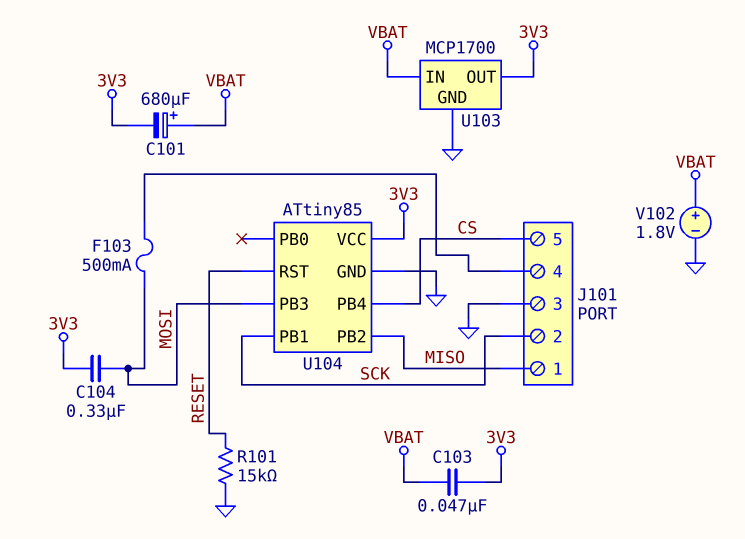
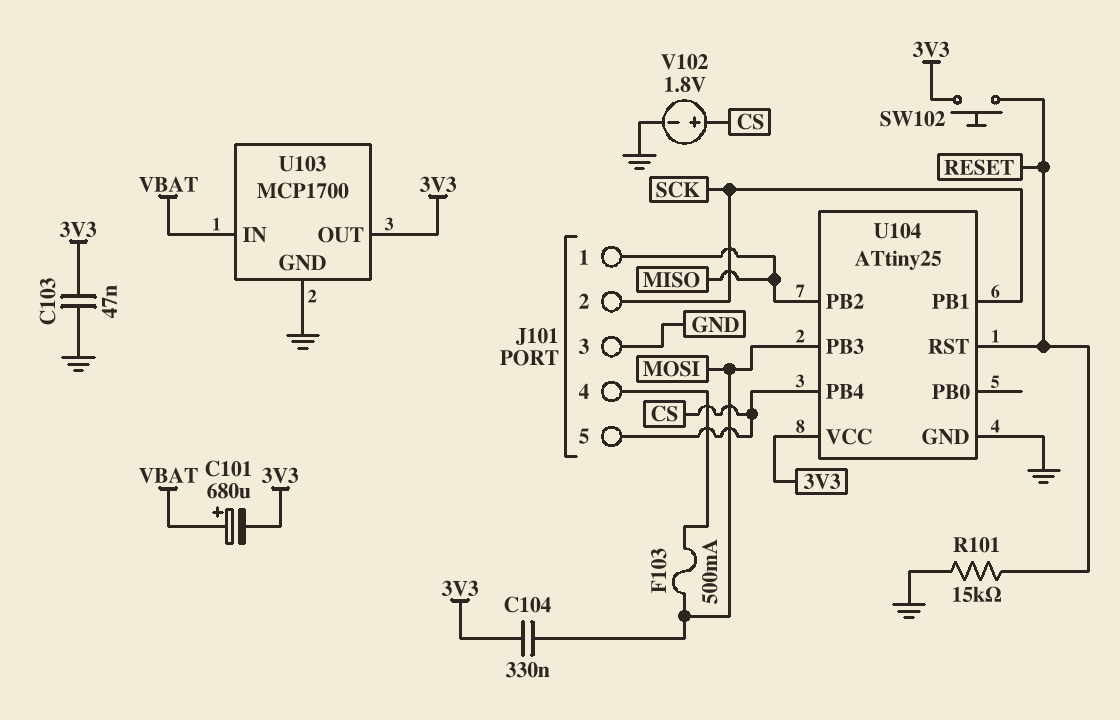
C103: 47nF (3V3, VBAT) -> 47nF (3V3, GND)
SW102: none -> button (3V3, RESET)
U104: ATtiny85 -> ATtiny25
V102: 1.8V (plus VBAT, minus GND) -> 1.8V (plus CS, minus GND)

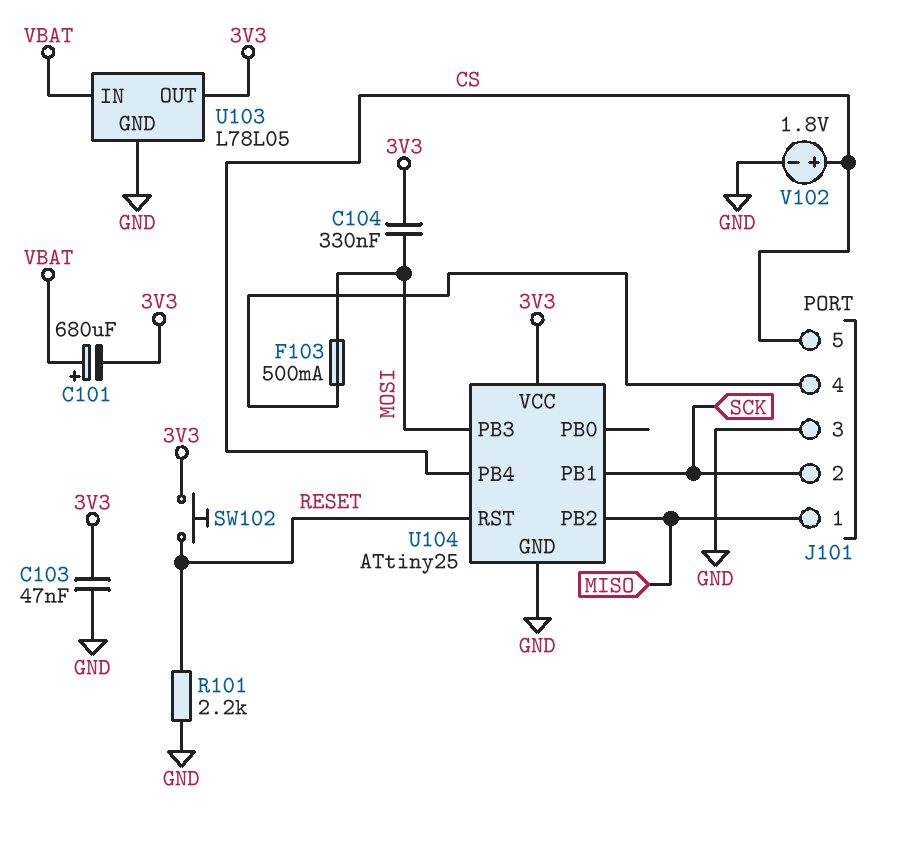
R101: 15k (GND, RESET) -> 2.2k (GND, RESET)
U103: MCP1700 -> L78L05

